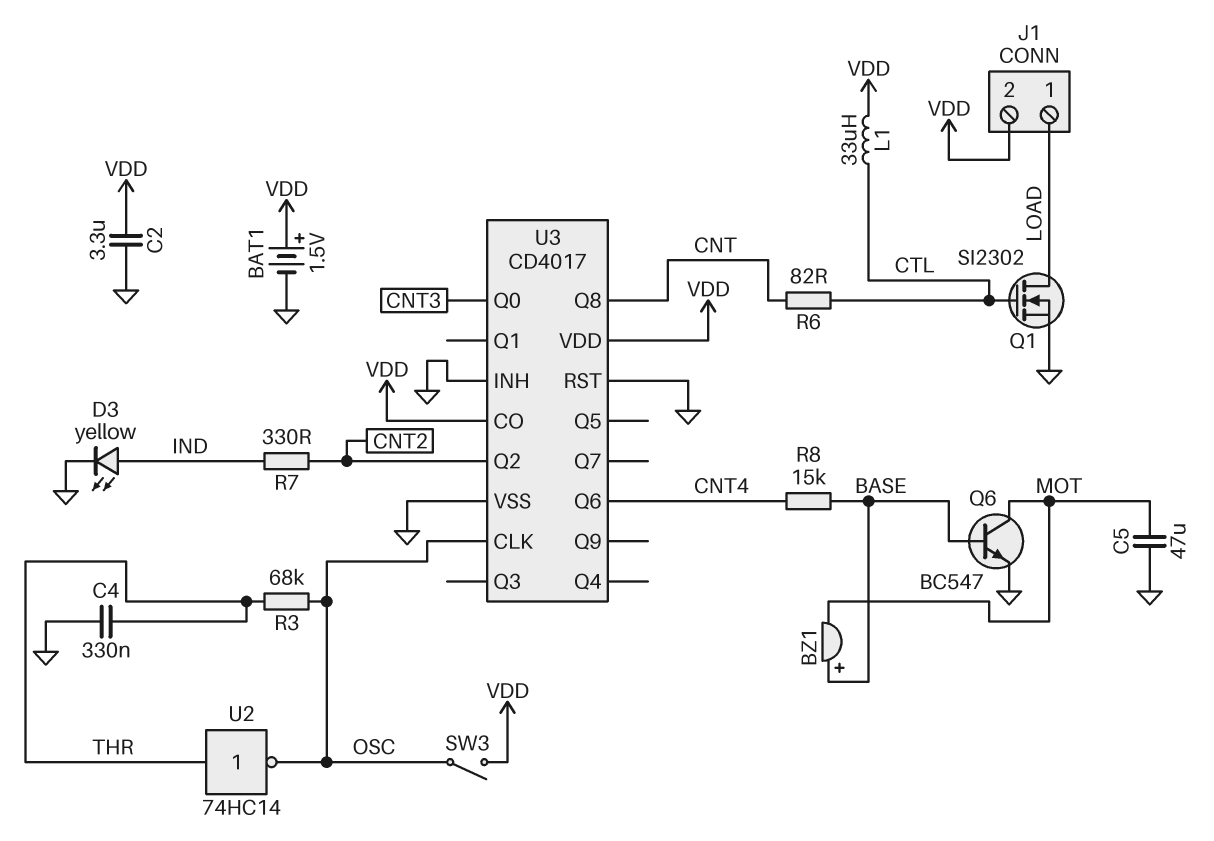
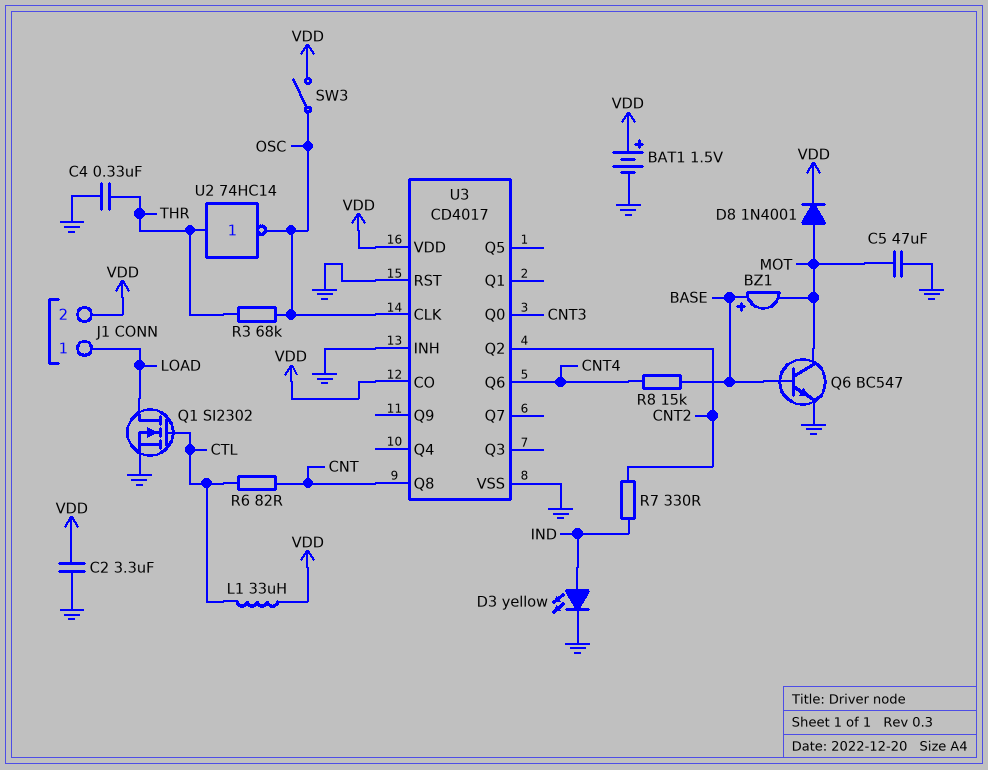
D8: none -> diode 1N4001 (A MOT, K VDD)

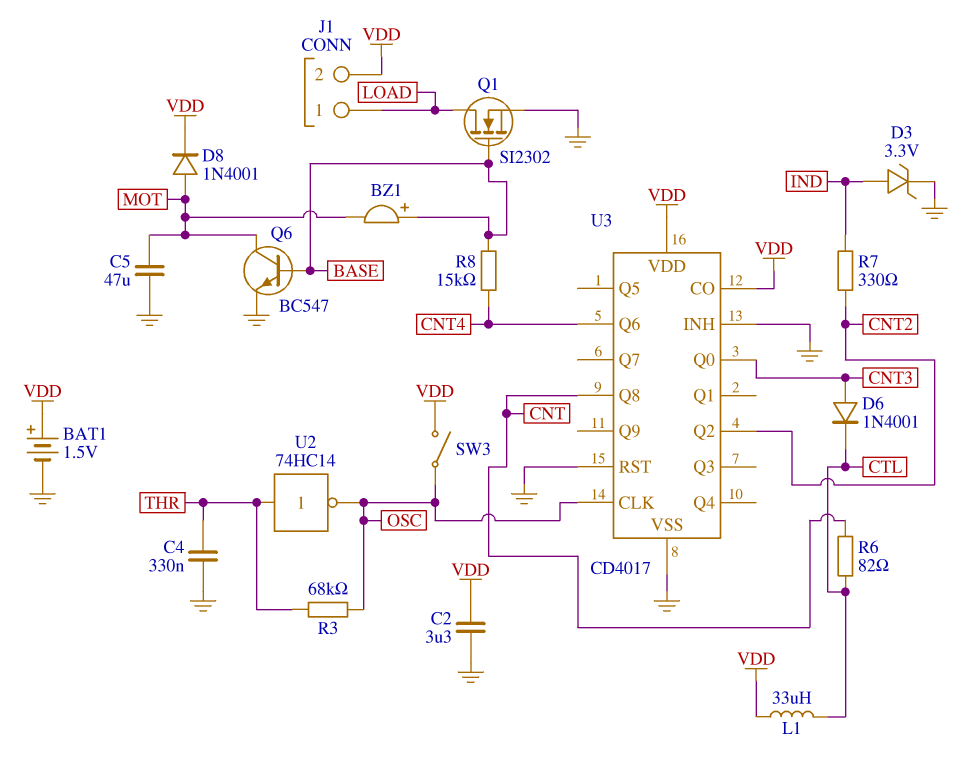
D3: LED yellow (A IND, K GND) -> zener 3.3V (A IND, K GND)
D6: none -> diode 1N4001 (A CNT3, K CTL)
Q1: NMOS SI2302 (G CTL, D LOAD, S GND) -> NMOS SI2302 (G BASE, D LOAD, S GND)

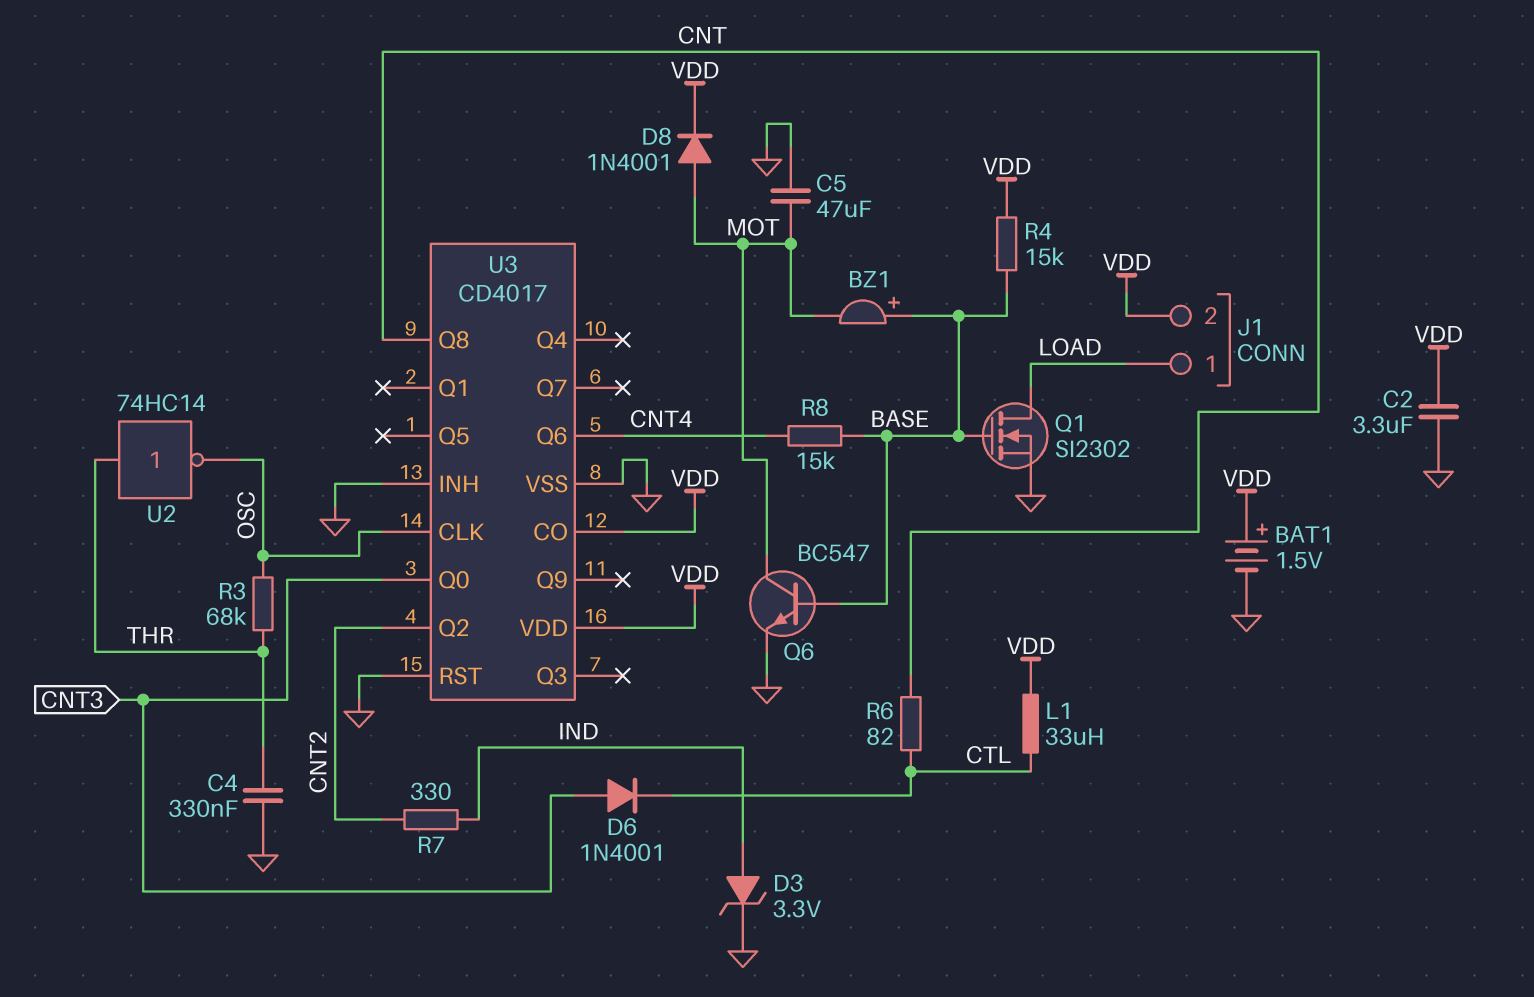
R4: none -> 15k (BASE, VDD)
SW3: switch (OSC, VDD) -> none

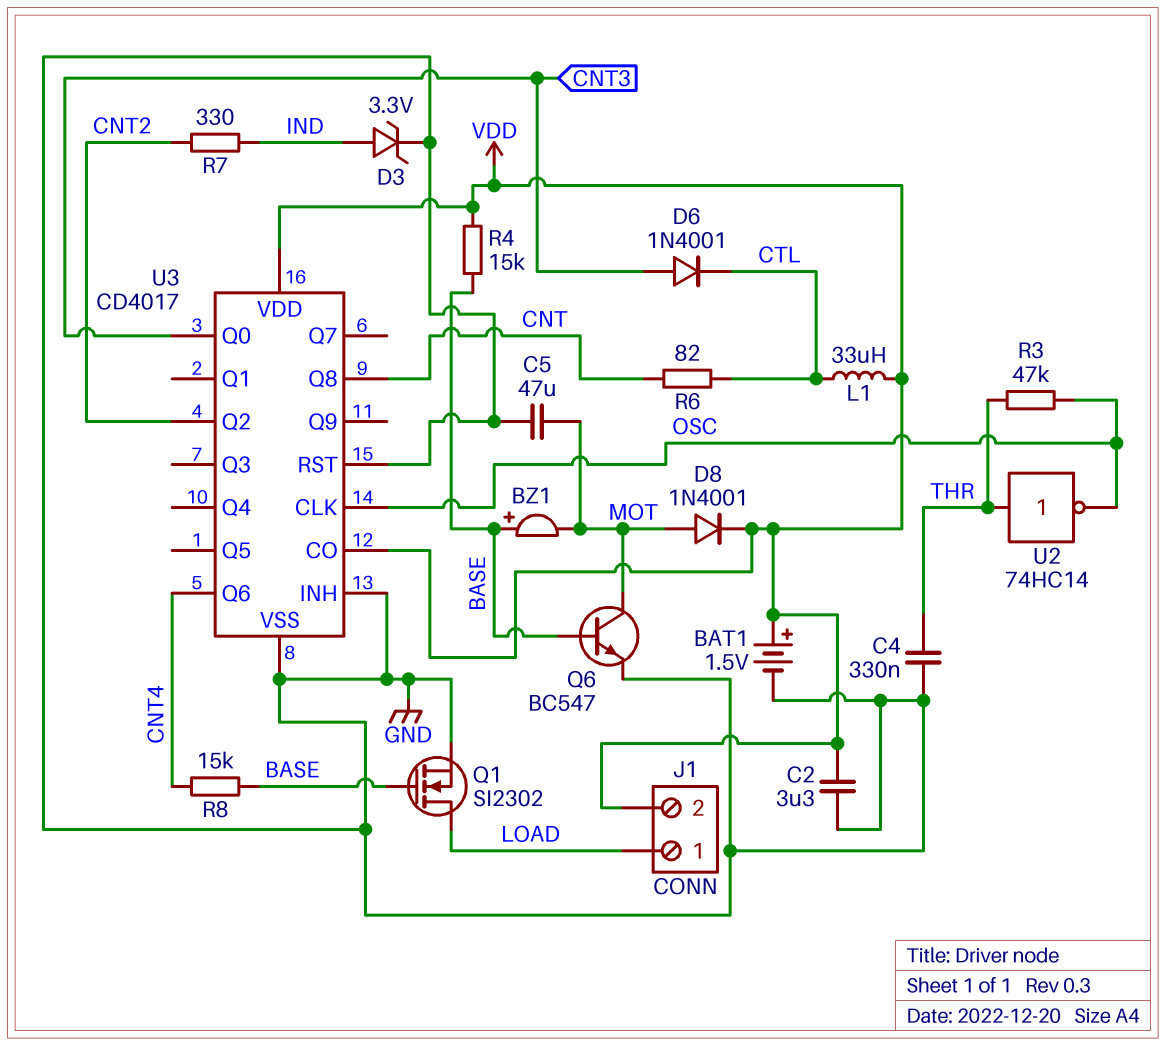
R3: 68k (OSC, THR) -> 47k (OSC, THR)

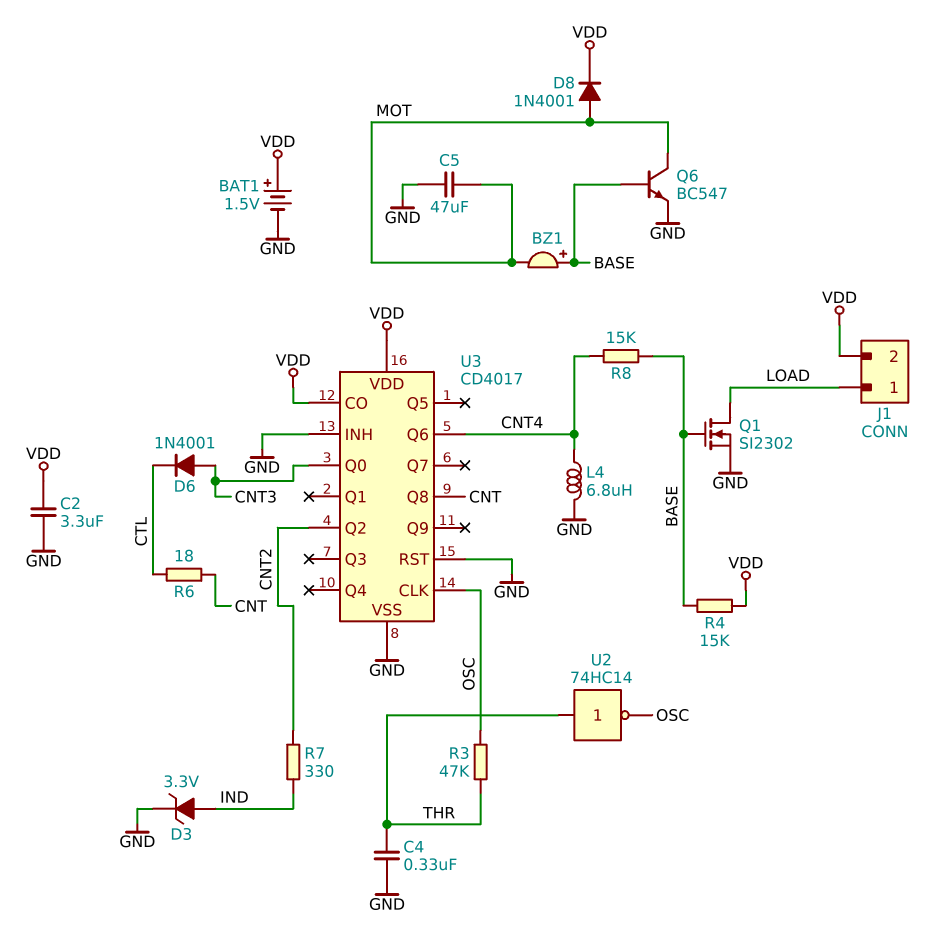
L1: 33uH (CTL, VDD) -> none
L4: none -> 6.8uH (CNT4, GND)
R6: 82 (CNT, CTL) -> 18 (CNT, CTL)

